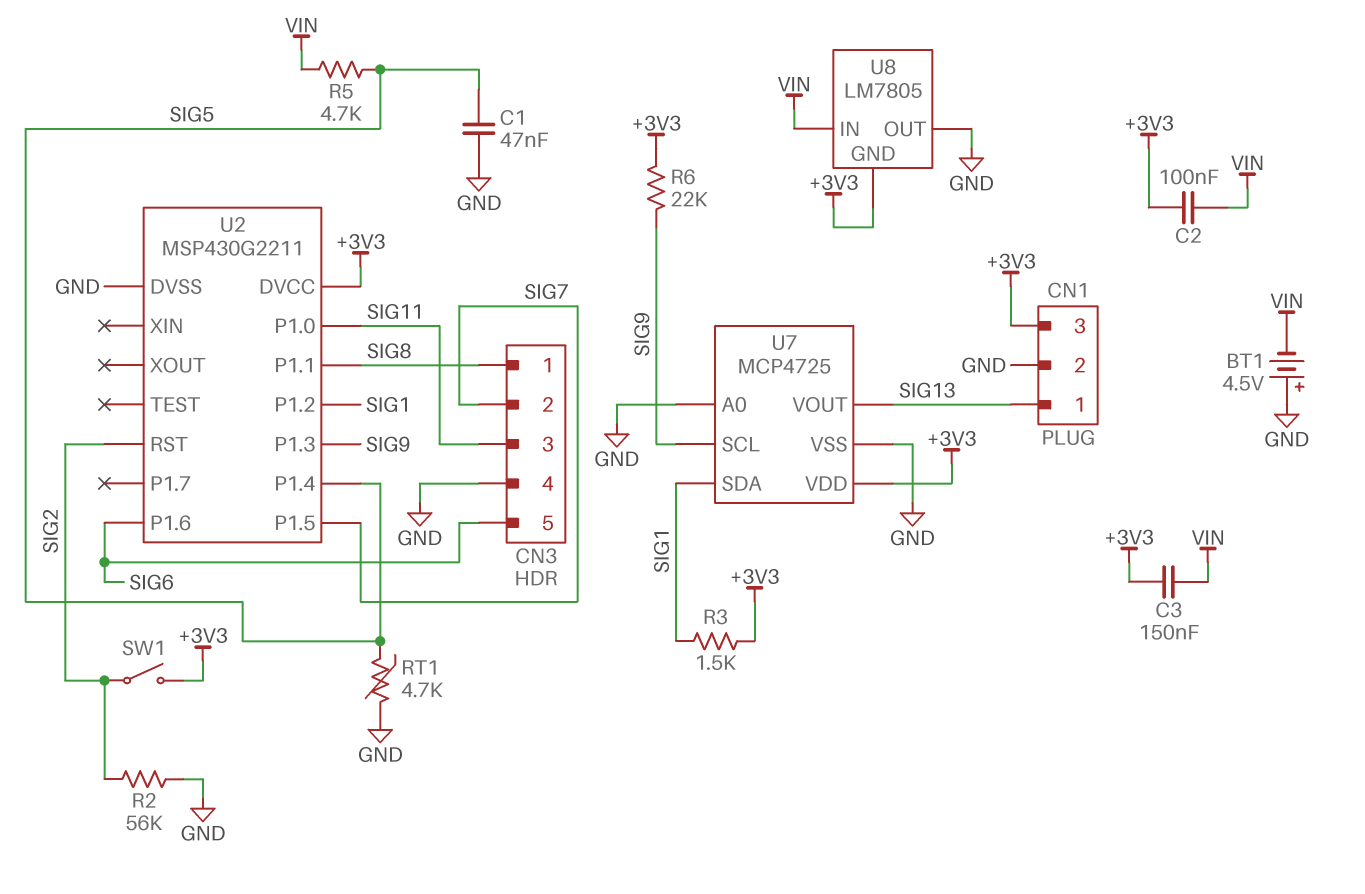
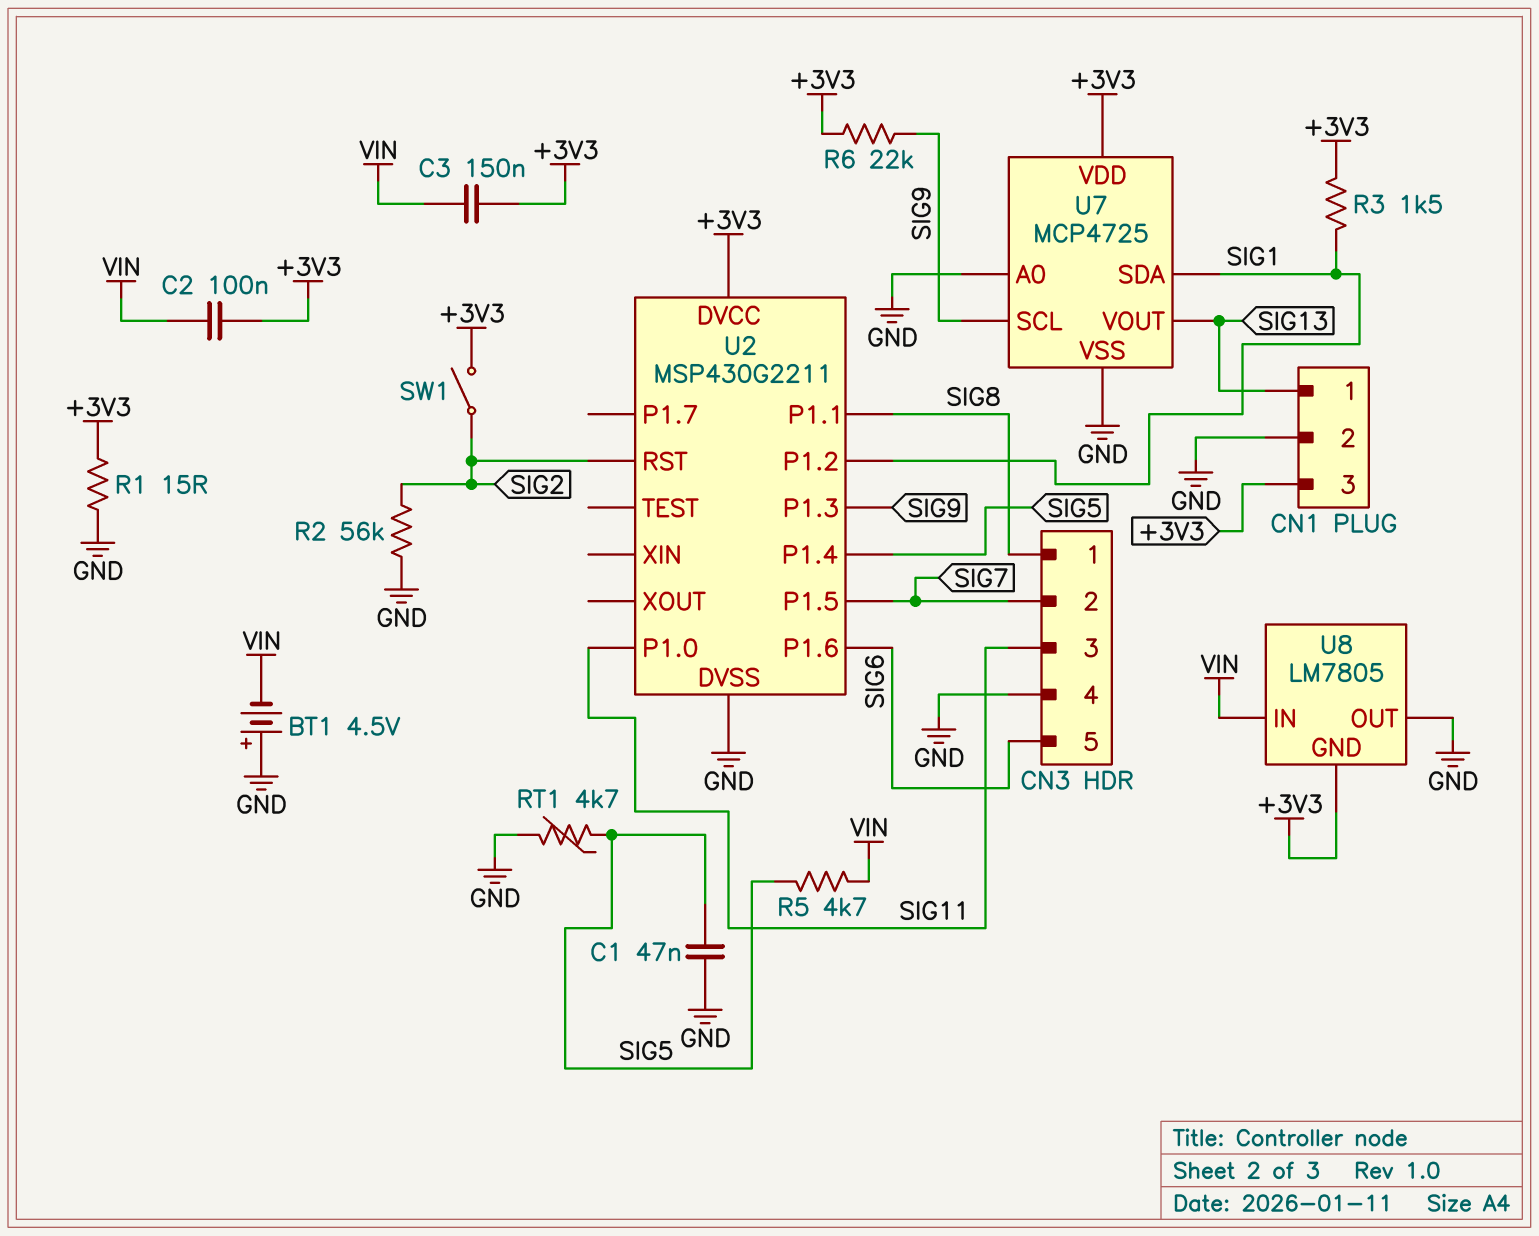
R1: none -> 15 (+3V3, GND)

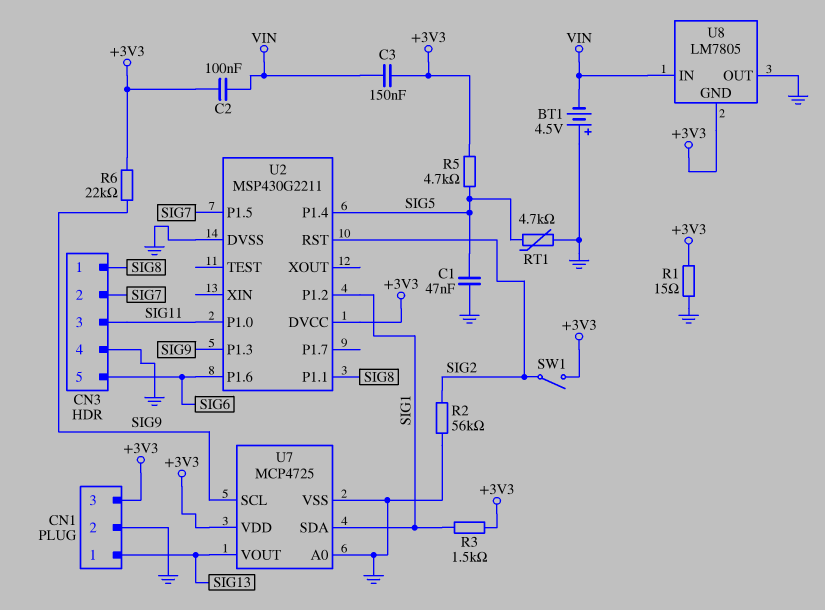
R5: 4.7k (SIG5, VIN) -> 4.7k (+3V3, SIG5)

